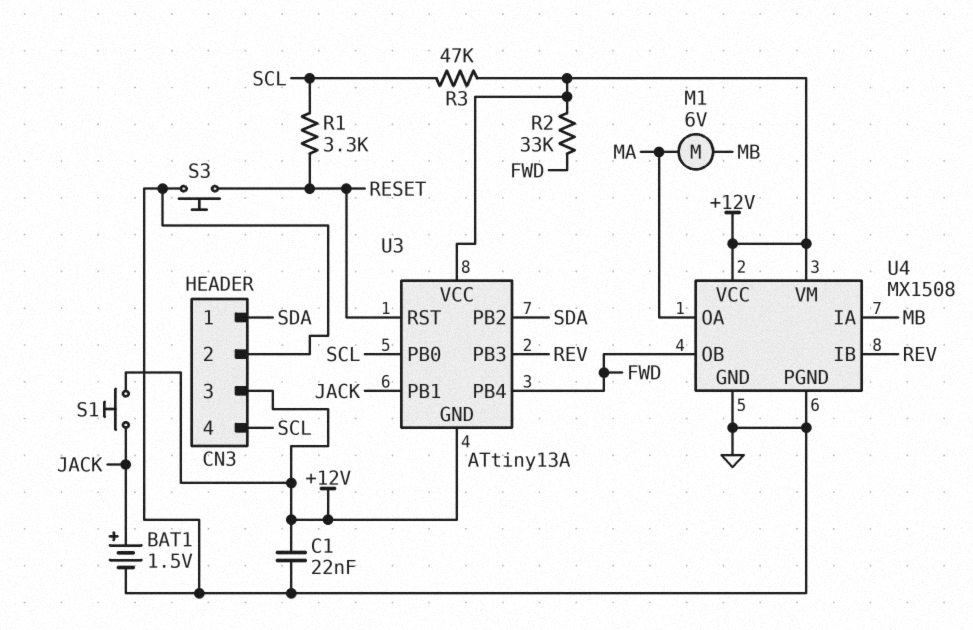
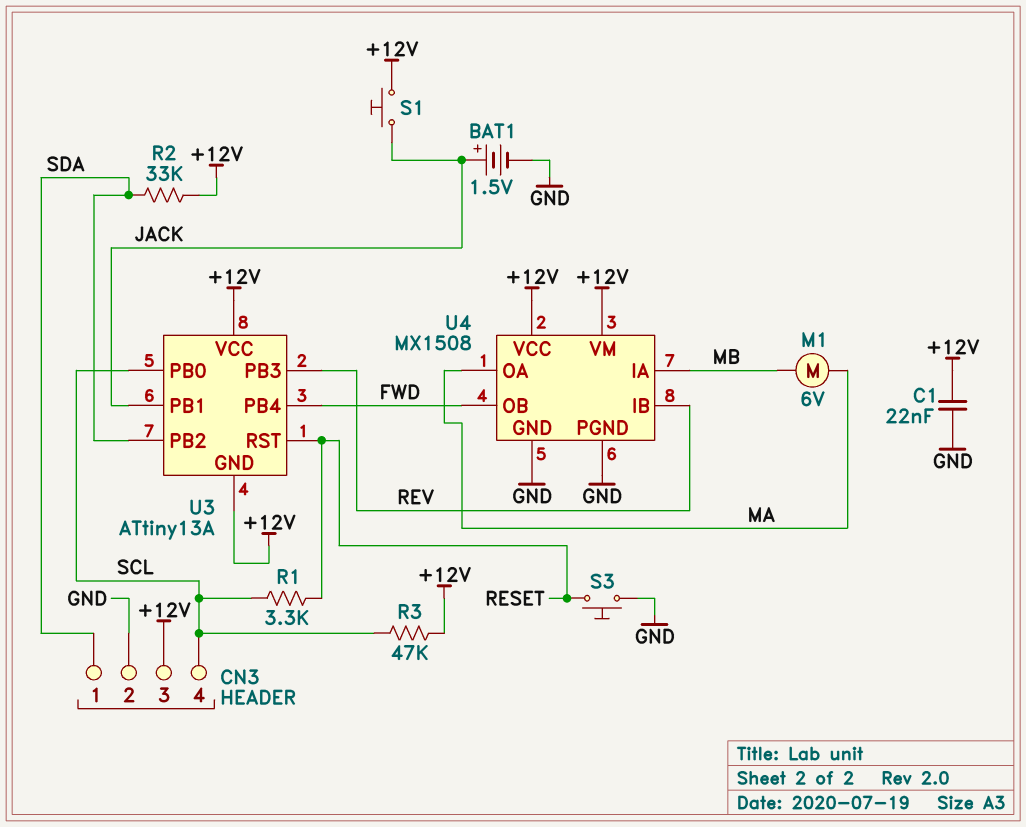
R2: 33k (+12V, FWD) -> 33k (+12V, SDA)

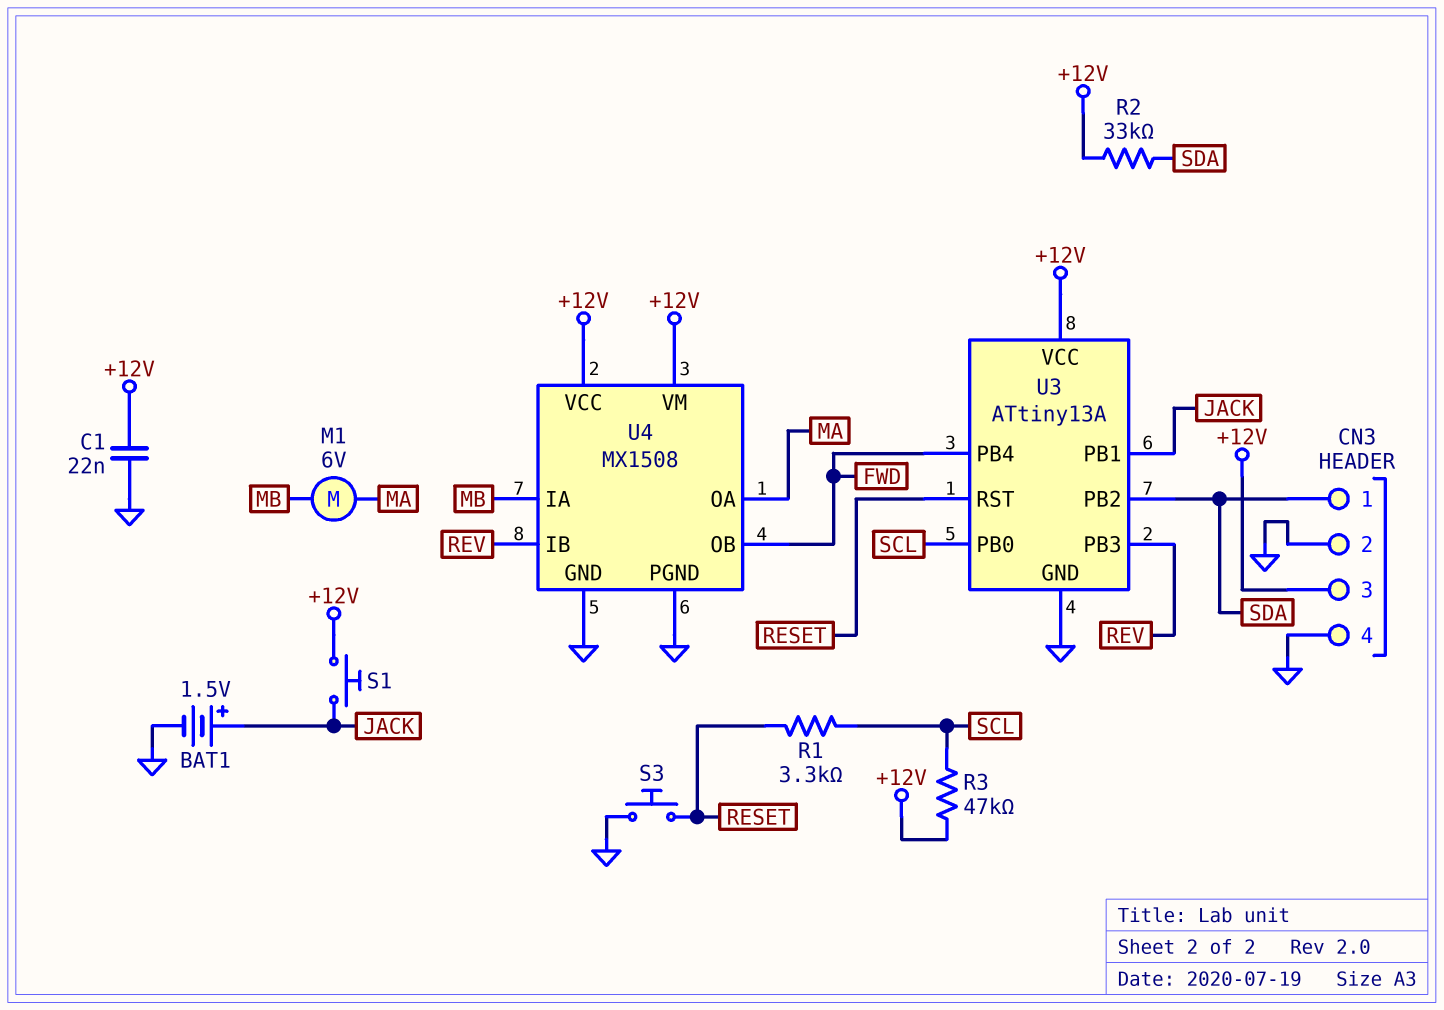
CN3 pin 4: SCL -> GND
U3 pin GND: +12V -> GND

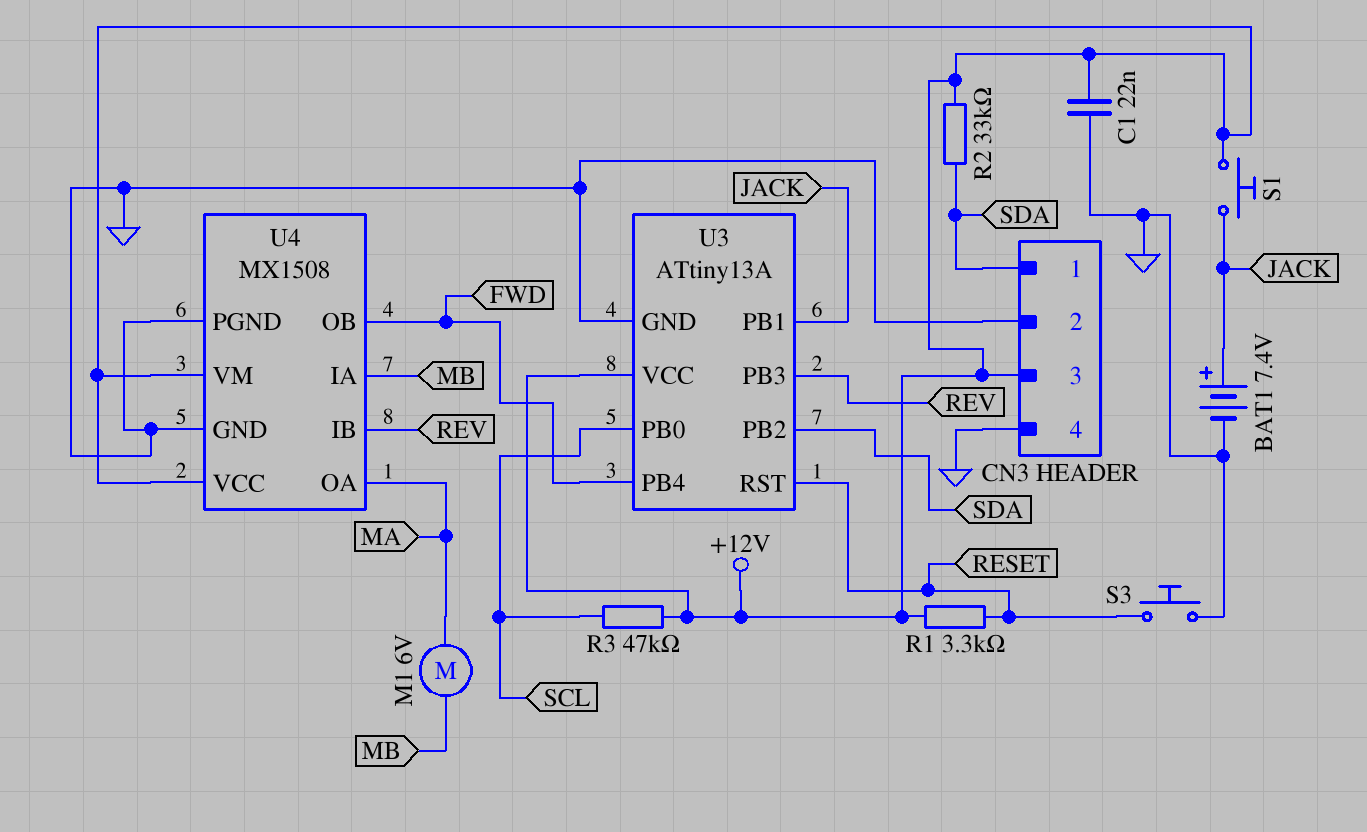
BAT1: 1.5V (plus JACK, minus GND) -> 7.4V (plus JACK, minus GND)
R1: 3.3k (RESET, SCL) -> 3.3k (+12V, RESET)

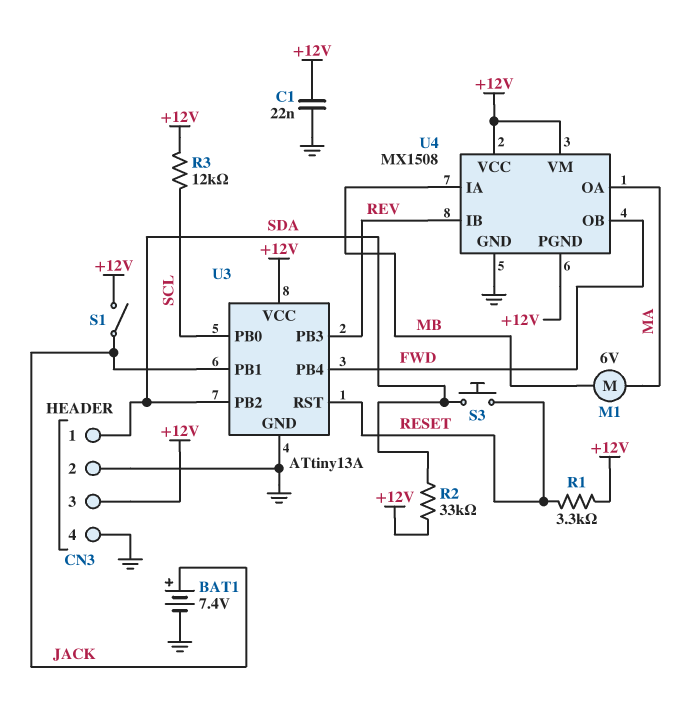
R3: 47k (+12V, SCL) -> 12k (+12V, SCL)
S1: button (+12V, JACK) -> switch (+12V, JACK)
S3: button (GND, RESET) -> button (RESET, SDA)
U4 pin PGND: GND -> +12V

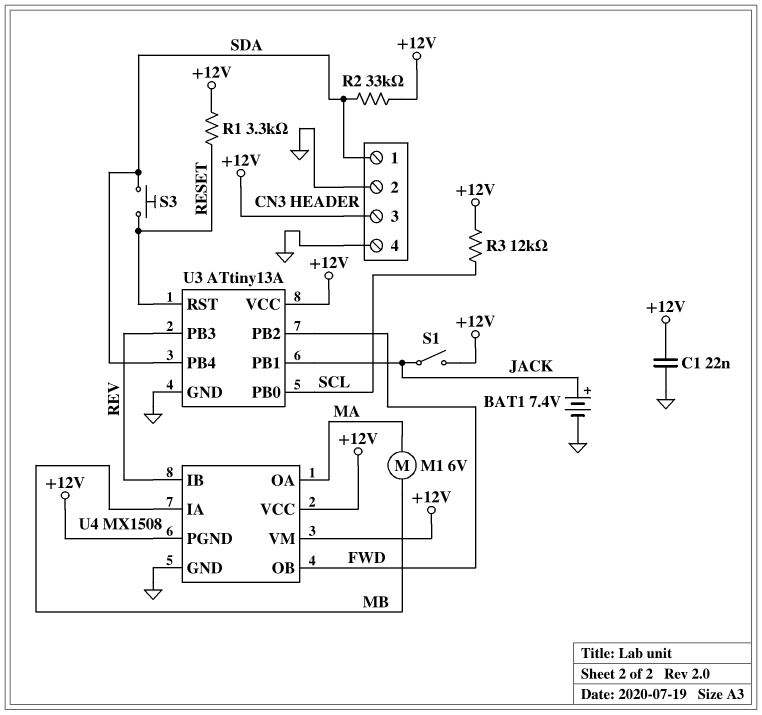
U3 pin PB2: SDA -> FWD
U3 pin PB4: FWD -> SDA

